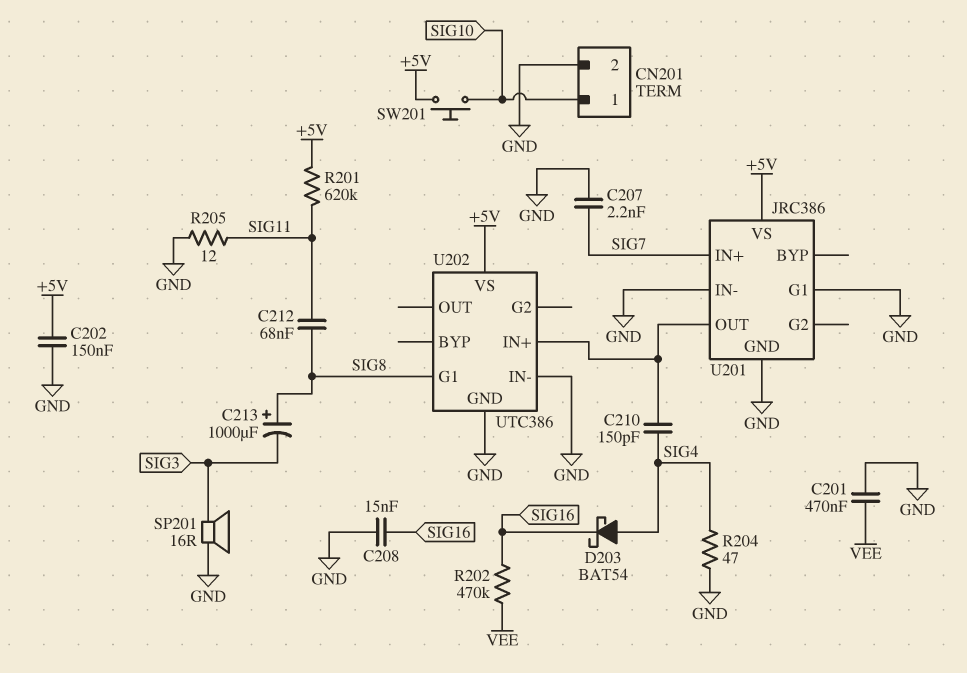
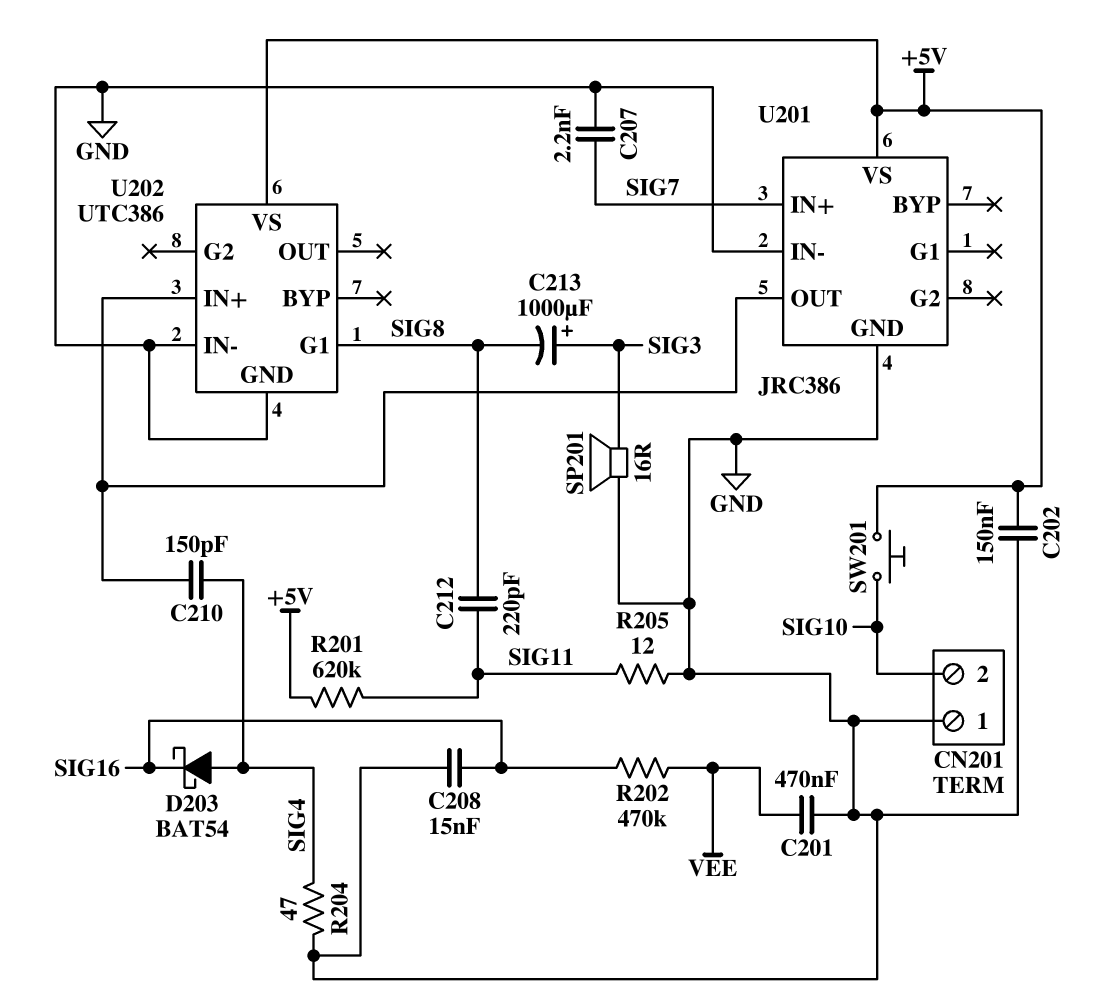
C212: 68nF (SIG8, SIG11) -> 220pF (SIG8, SIG11)
C213: 1000uF (plus SIG8, minus SIG3) -> 1000uF (plus SIG3, minus SIG8)
CN201 pin 1: SIG10 -> GND
CN201 pin 2: GND -> SIG10
U201 pin G1: GND -> none

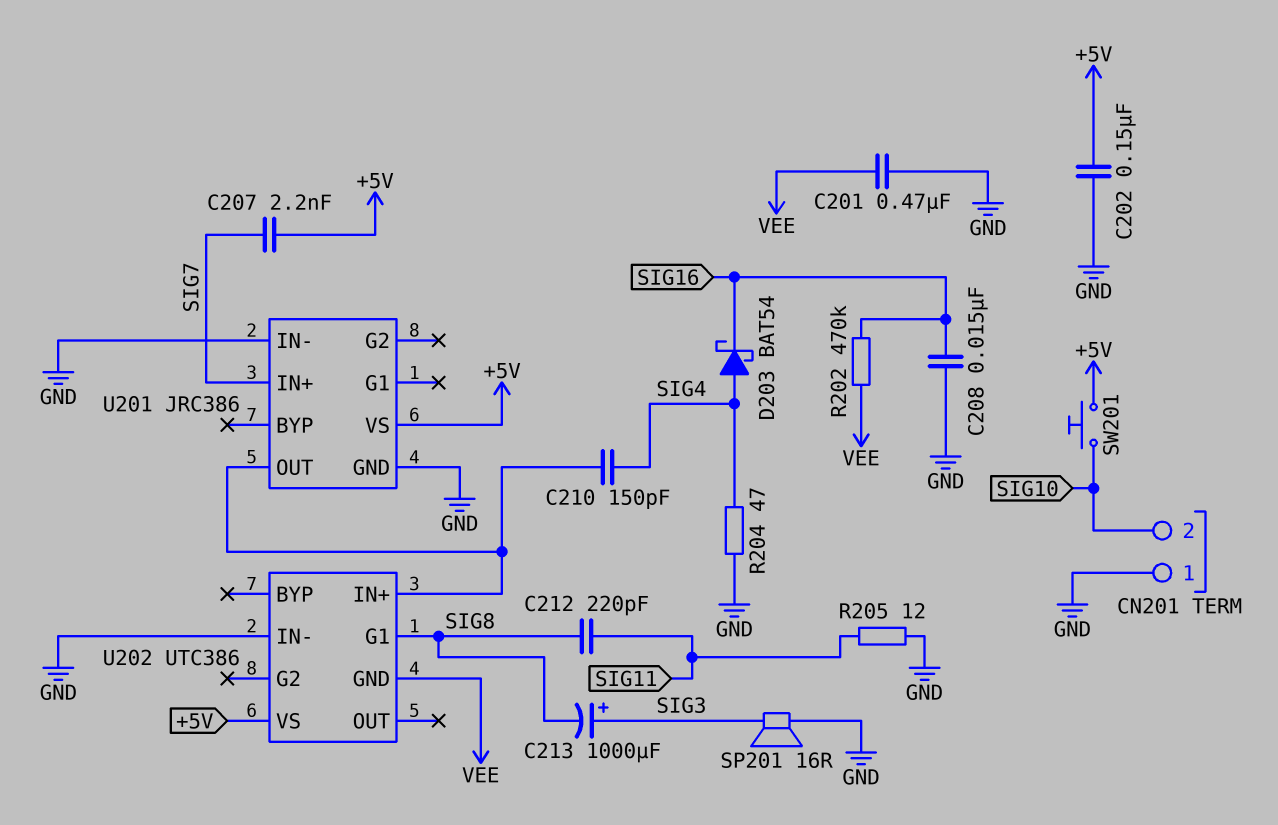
C207: 2.2nF (GND, SIG7) -> 2.2nF (+5V, SIG7)
R201: 620k (+5V, SIG11) -> none
U202 pin GND: GND -> VEE

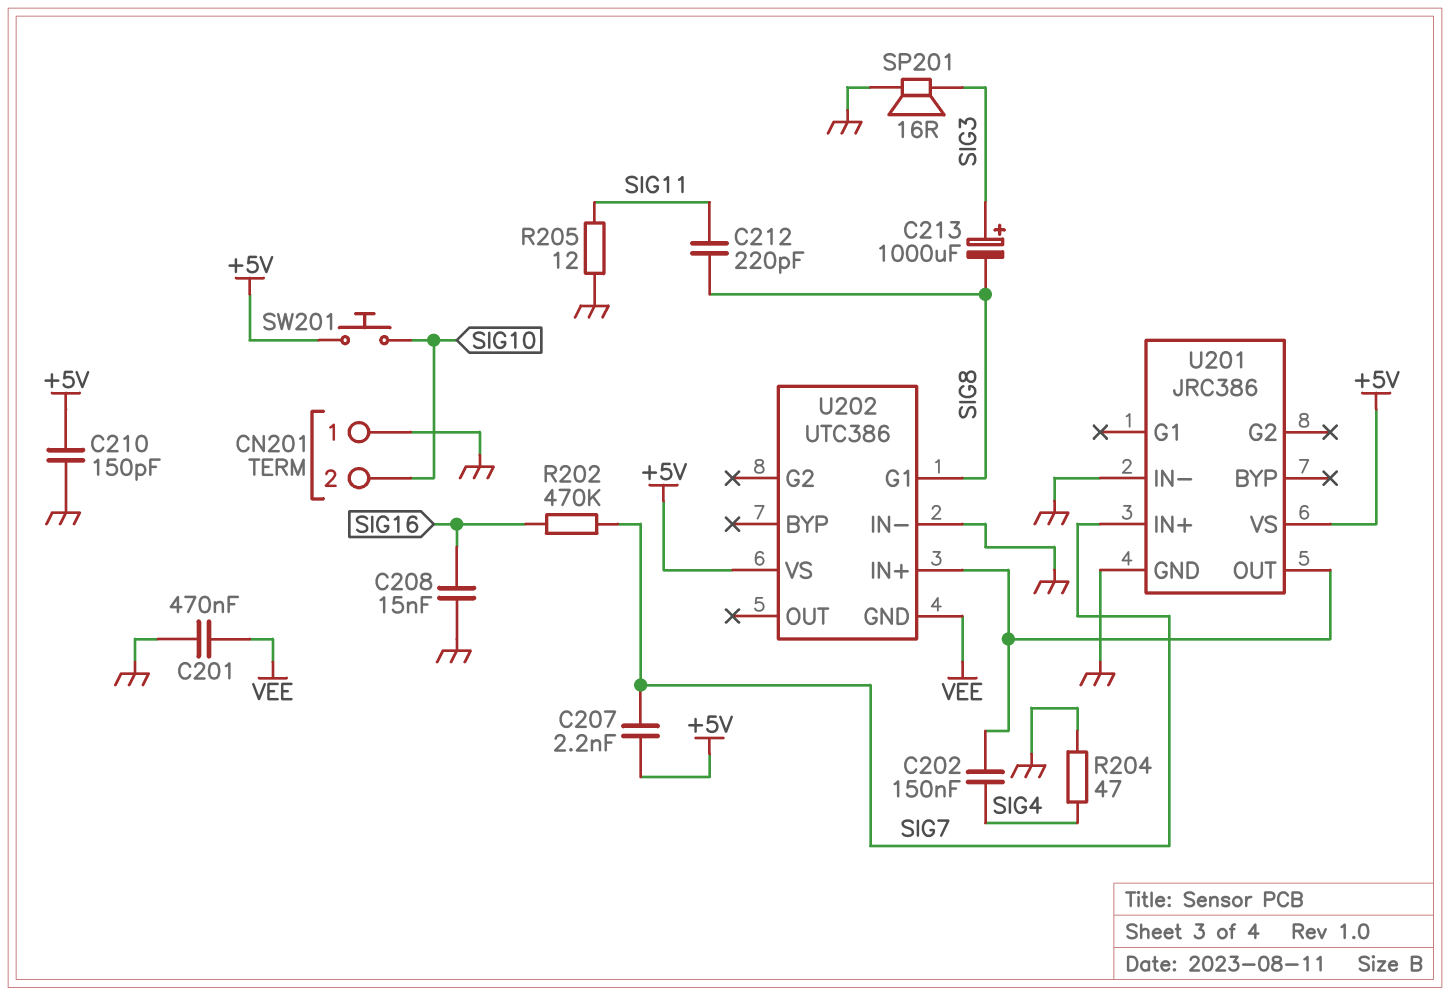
C202: 150nF (+5V, GND) -> 150nF (SIG4, U201/OUT)
C210: 150pF (SIG4, U201/OUT) -> 150pF (+5V, GND)
D203: schottky BAT54 (A SIG4, K SIG16) -> none
R202: 470k (SIG16, VEE) -> 470k (SIG7, SIG16)

